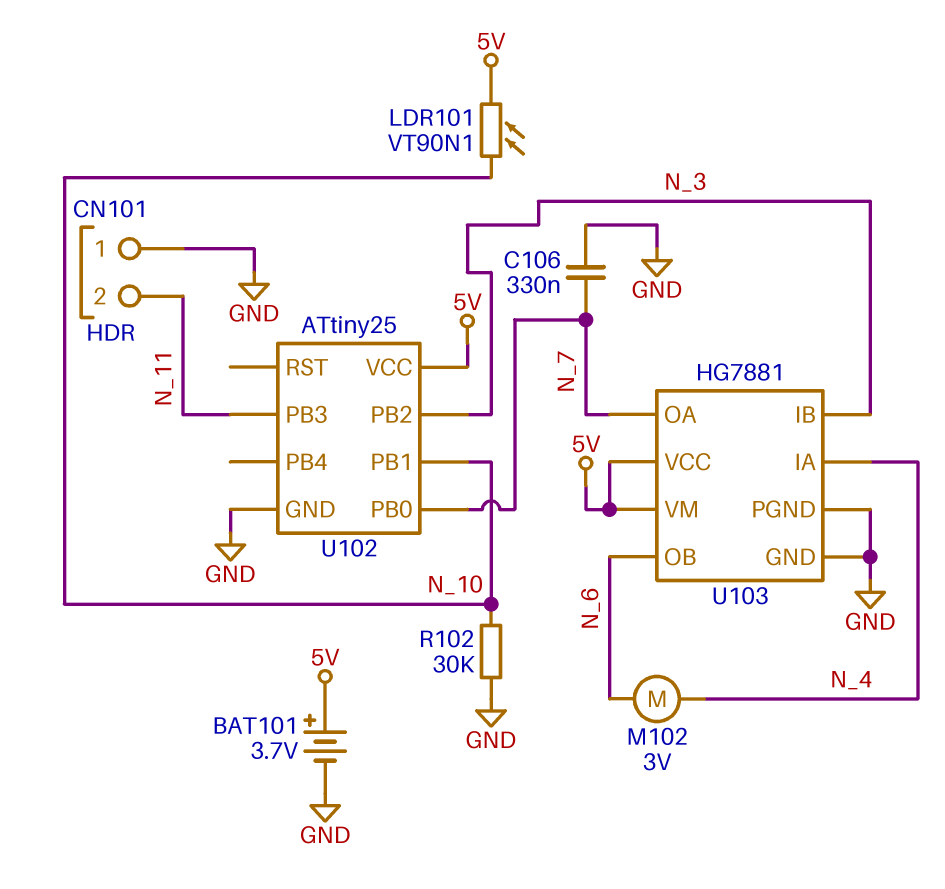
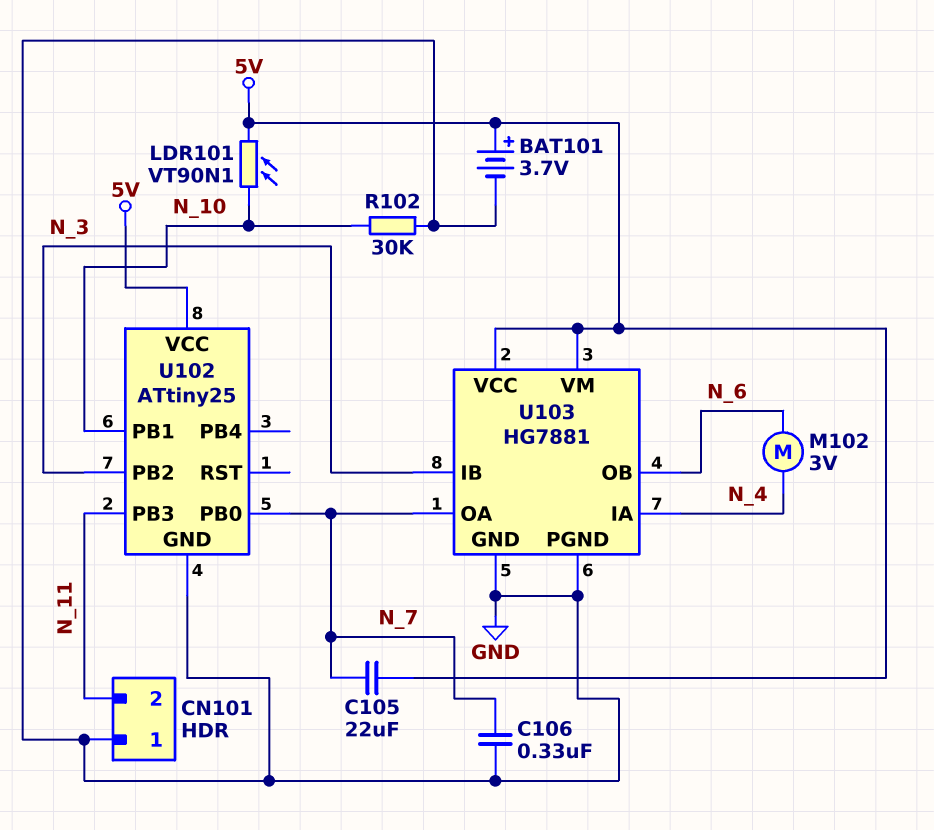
C105: none -> 22uF (5V, N_7)

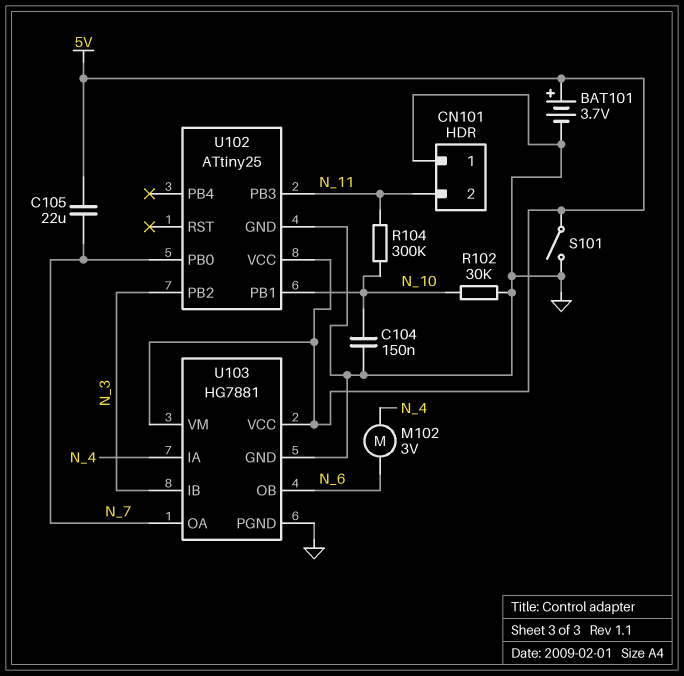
C104: none -> 150nF (GND, N_10)
C106: 330nF (GND, N_7) -> none
LDR101: VT90N1 (5V, N_10) -> none
R104: none -> 300k (N_10, N_11)
S101: none -> switch (5V, GND)

